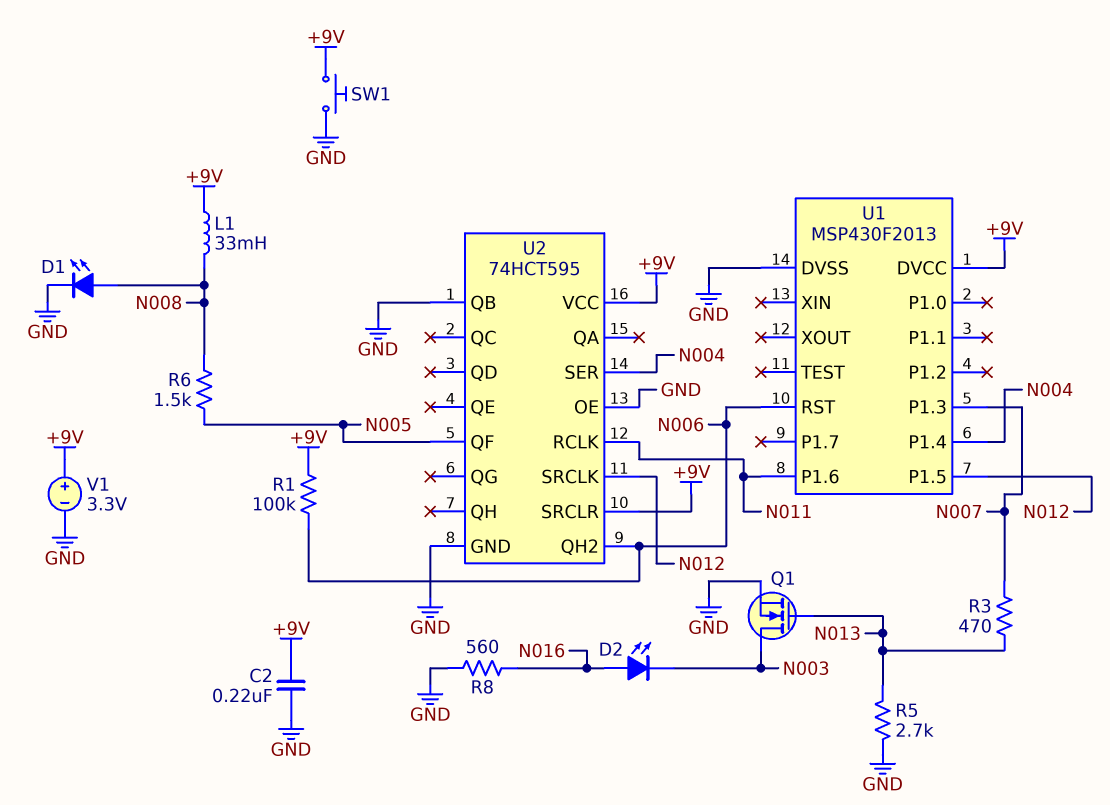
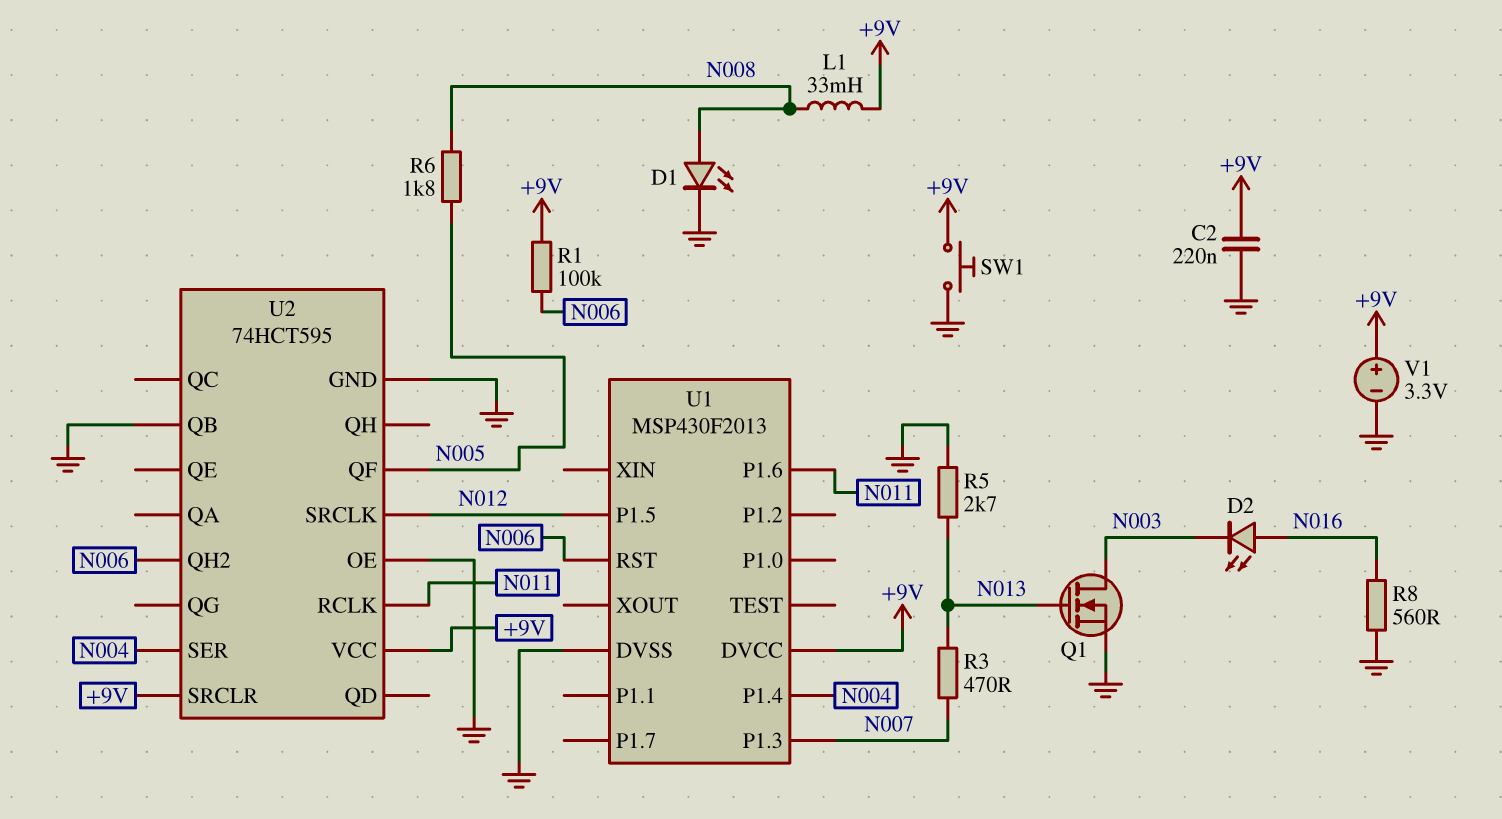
R6: 1.5k (N005, N008) -> 1.8k (N005, N008)

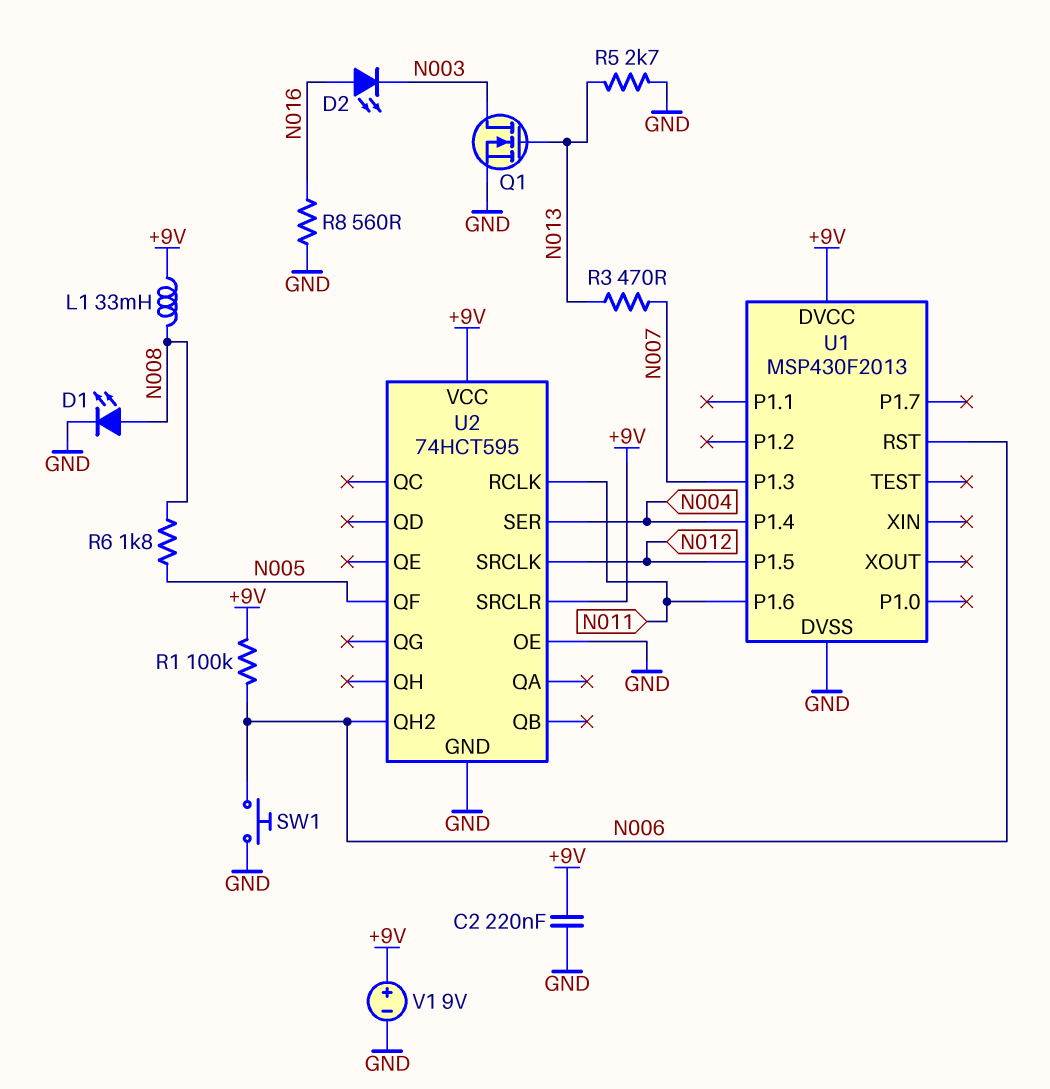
SW1: button (+9V, GND) -> button (GND, N006)
U2 pin QB: GND -> none
V1: 3.3V (plus +9V, minus GND) -> 9V (plus +9V, minus GND)

